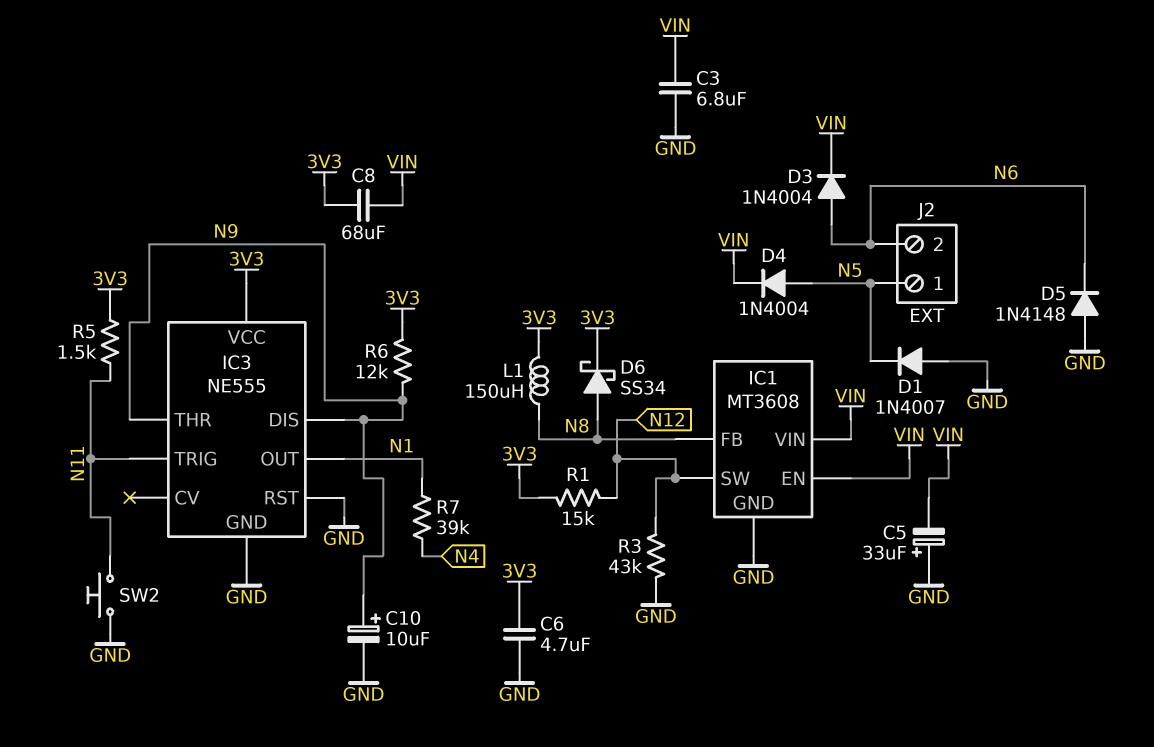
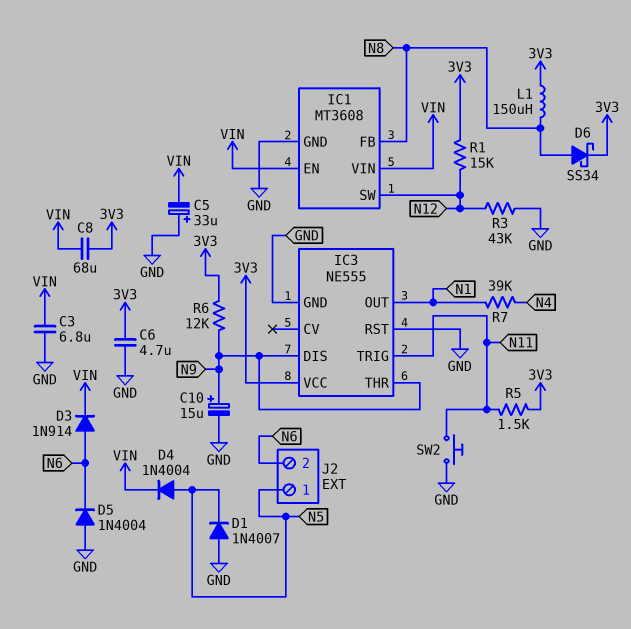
C10: 10uF (plus N9, minus GND) -> 15uF (plus N9, minus GND)
D3: diode 1N4004 (A N6, K VIN) -> diode 1N914 (A N6, K VIN)
D5: diode 1N4148 (A GND, K N6) -> diode 1N4004 (A GND, K N6)

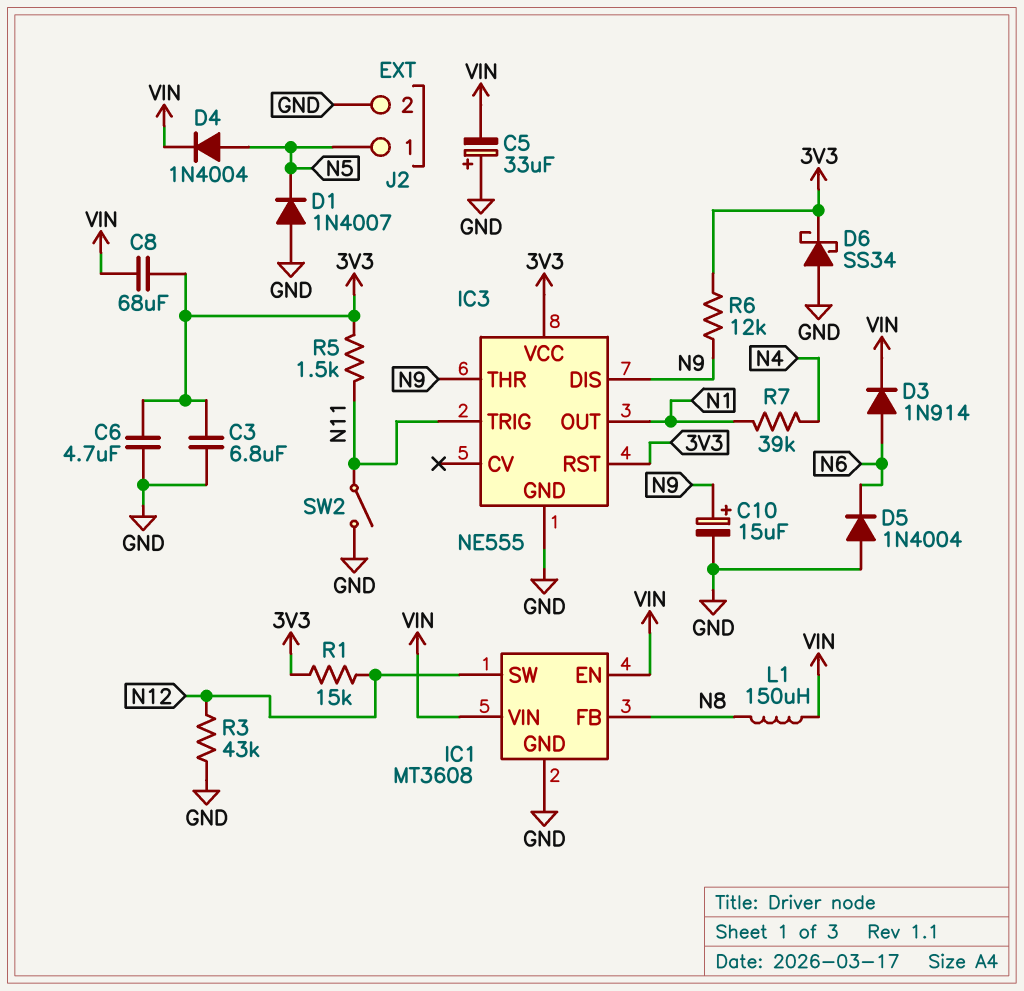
C3: 6.8uF (GND, VIN) -> 6.8uF (3V3, GND)
D6: schottky SS34 (A N8, K 3V3) -> schottky SS34 (A GND, K 3V3)
IC3 pin RST: GND -> 3V3
J2 pin 2: N6 -> GND
L1: 150uH (3V3, N8) -> 150uH (N8, VIN)
SW2: button (GND, N11) -> switch (GND, N11)

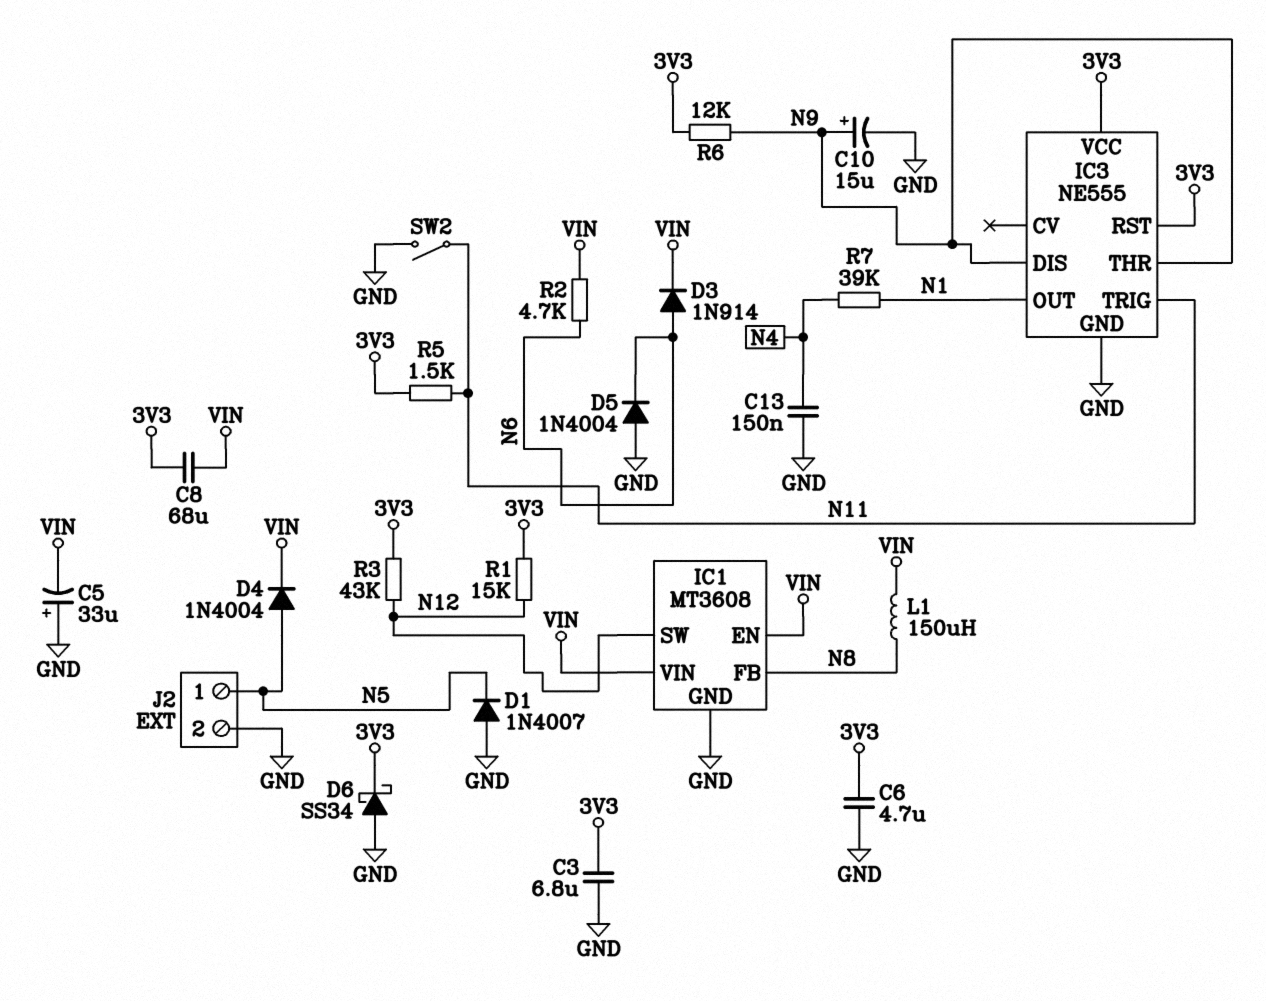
C13: none -> 150nF (GND, N4)
R2: none -> 4.7k (N6, VIN)
R3: 43k (GND, N12) -> 43k (3V3, N12)

